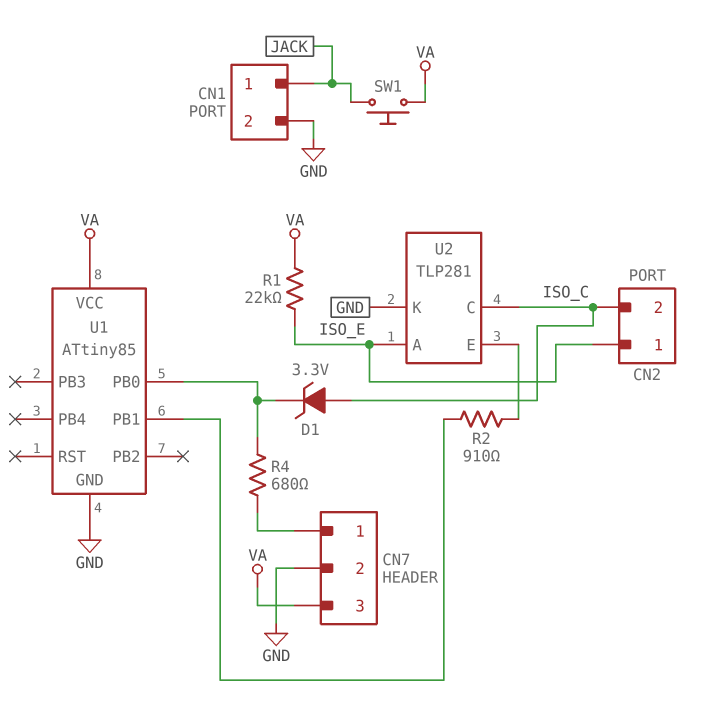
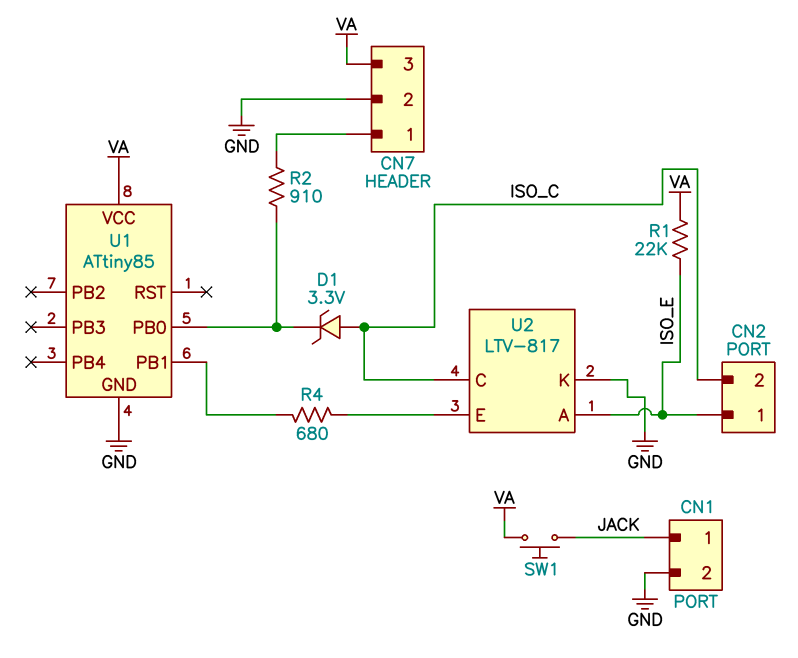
R2: 910 (U1/PB1, U2/E) -> 910 (CN7/1, U1/PB0)
R4: 680 (CN7/1, U1/PB0) -> 680 (U1/PB1, U2/E)
U2: TLP281 -> LTV-817

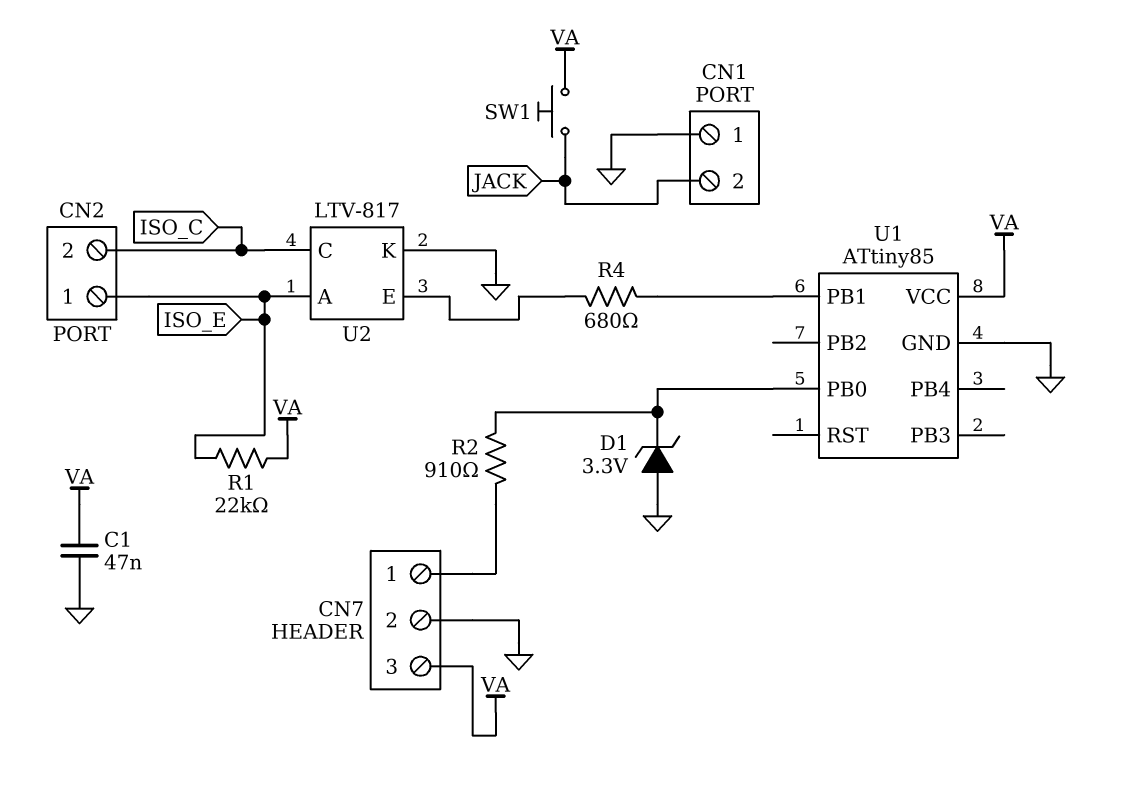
C1: none -> 47nF (GND, VA)
CN1 pin 1: JACK -> GND
CN1 pin 2: GND -> JACK
D1: zener 3.3V (A ISO_C, K U1/PB0) -> zener 3.3V (A GND, K U1/PB0)

